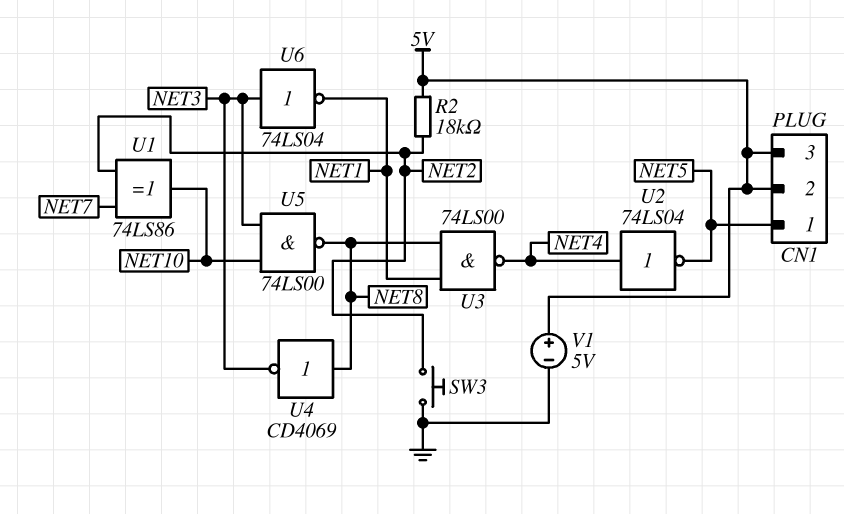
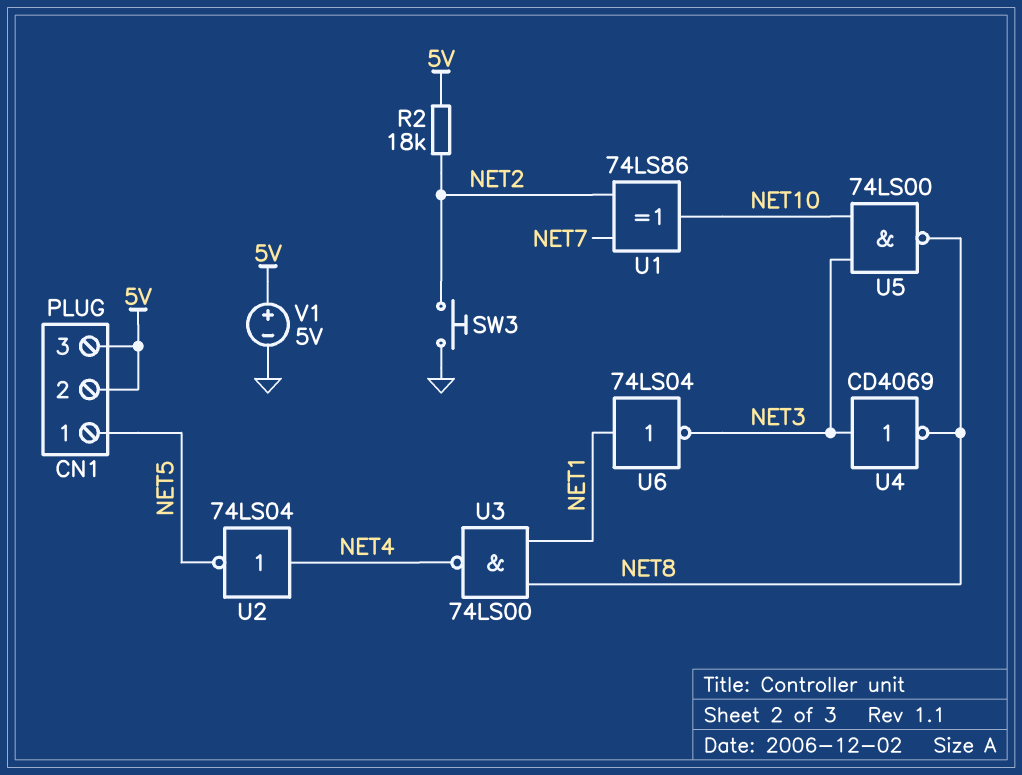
U4: NOT CD4069 (in NET8, out NET3) -> NOT CD4069 (in NET3, out NET8)
U6: NOT 74LS04 (in NET3, out NET1) -> NOT 74LS04 (in NET1, out NET3)

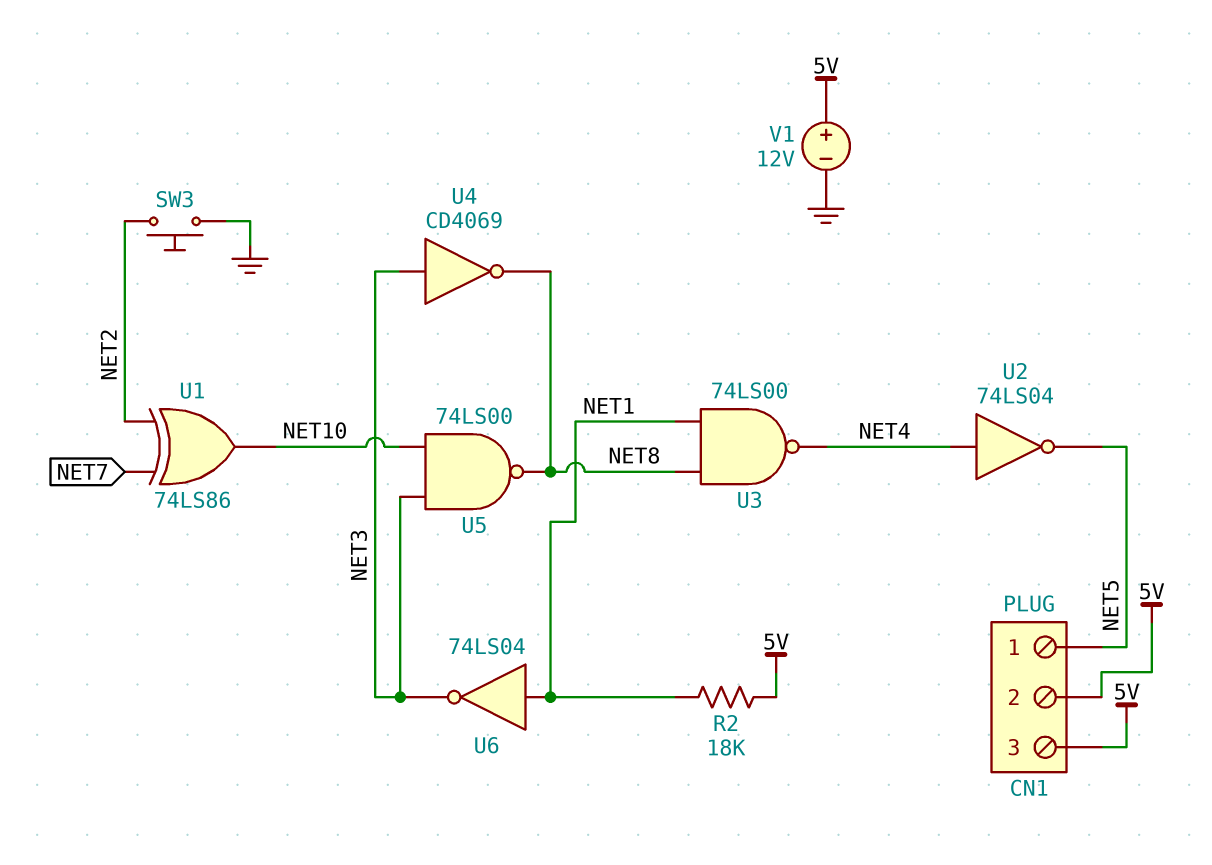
R2: 18k (5V, NET2) -> 18k (5V, NET1)
V1: 5V (plus 5V, minus GND) -> 12V (plus 5V, minus GND)

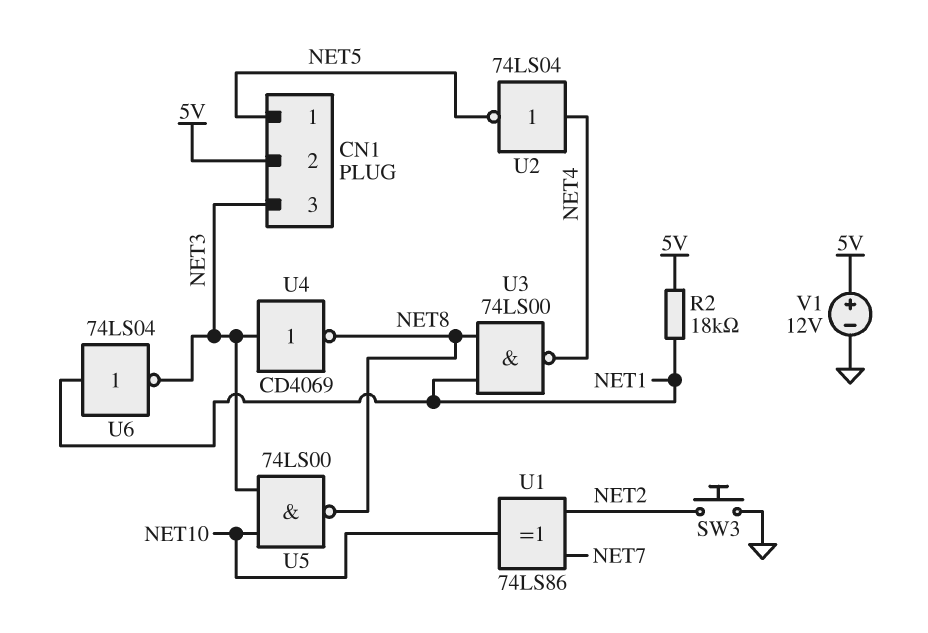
CN1 pin 3: 5V -> NET3

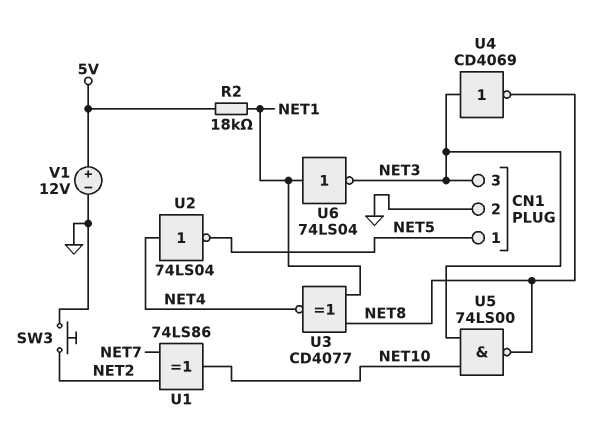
CN1 pin 2: 5V -> GND
U3: NAND 74LS00 (in NET1, in NET8, out NET4) -> XNOR CD4077 (in NET1, in NET8, out NET4)

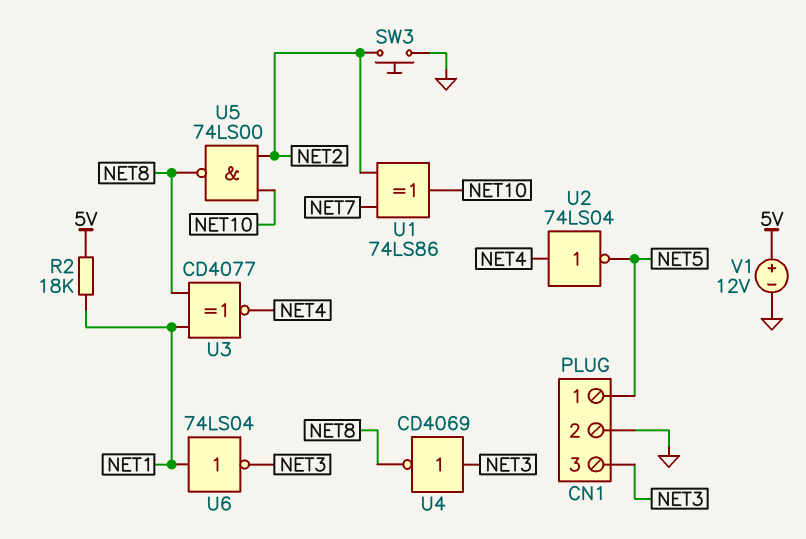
U5: NAND 74LS00 (in NET3, in NET10, out NET8) -> NAND 74LS00 (in NET2, in NET10, out NET8)

